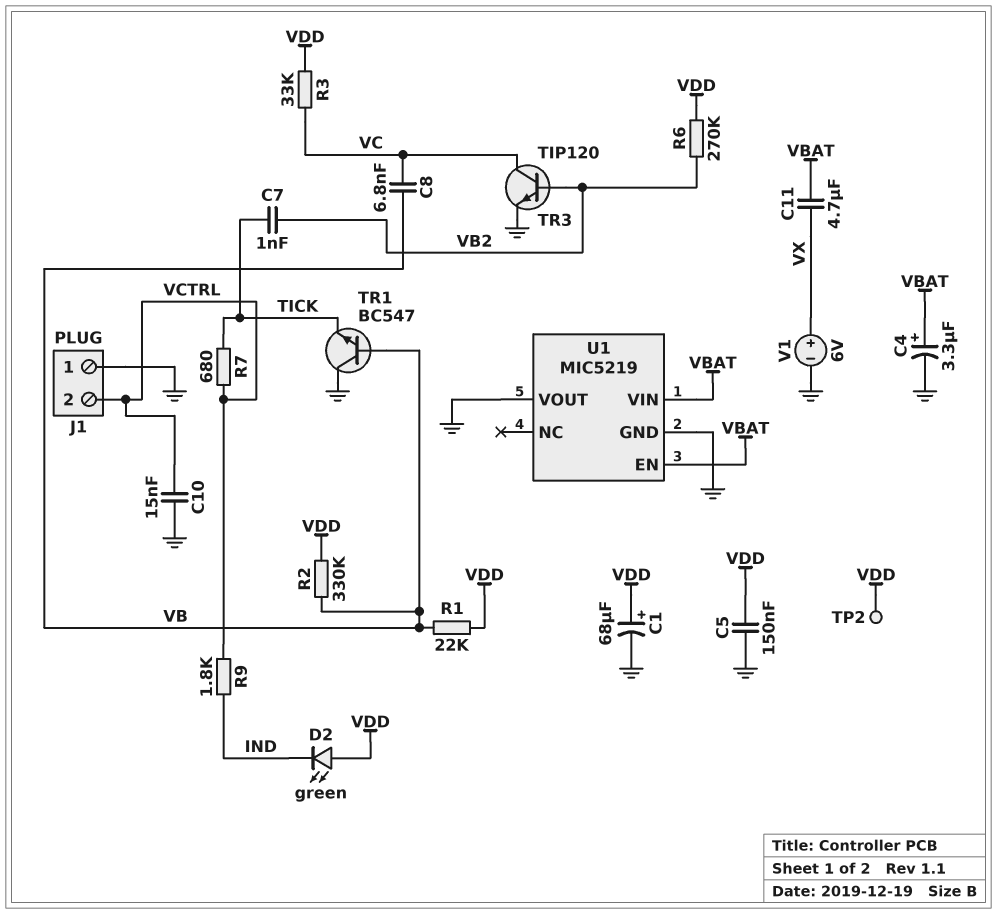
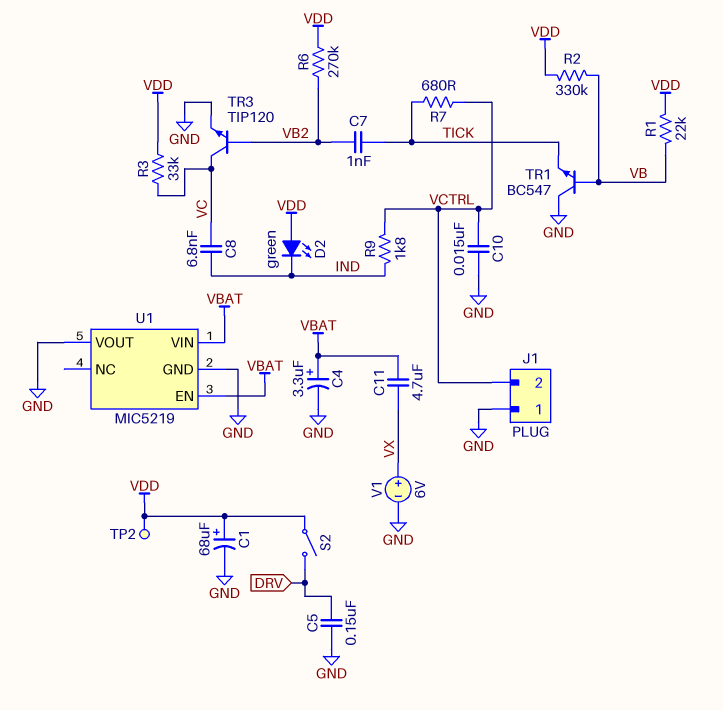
C5: 150nF (GND, VDD) -> 150nF (DRV, GND)
C8: 6.8nF (VB, VC) -> 6.8nF (IND, VC)
S2: none -> switch (DRV, VDD)

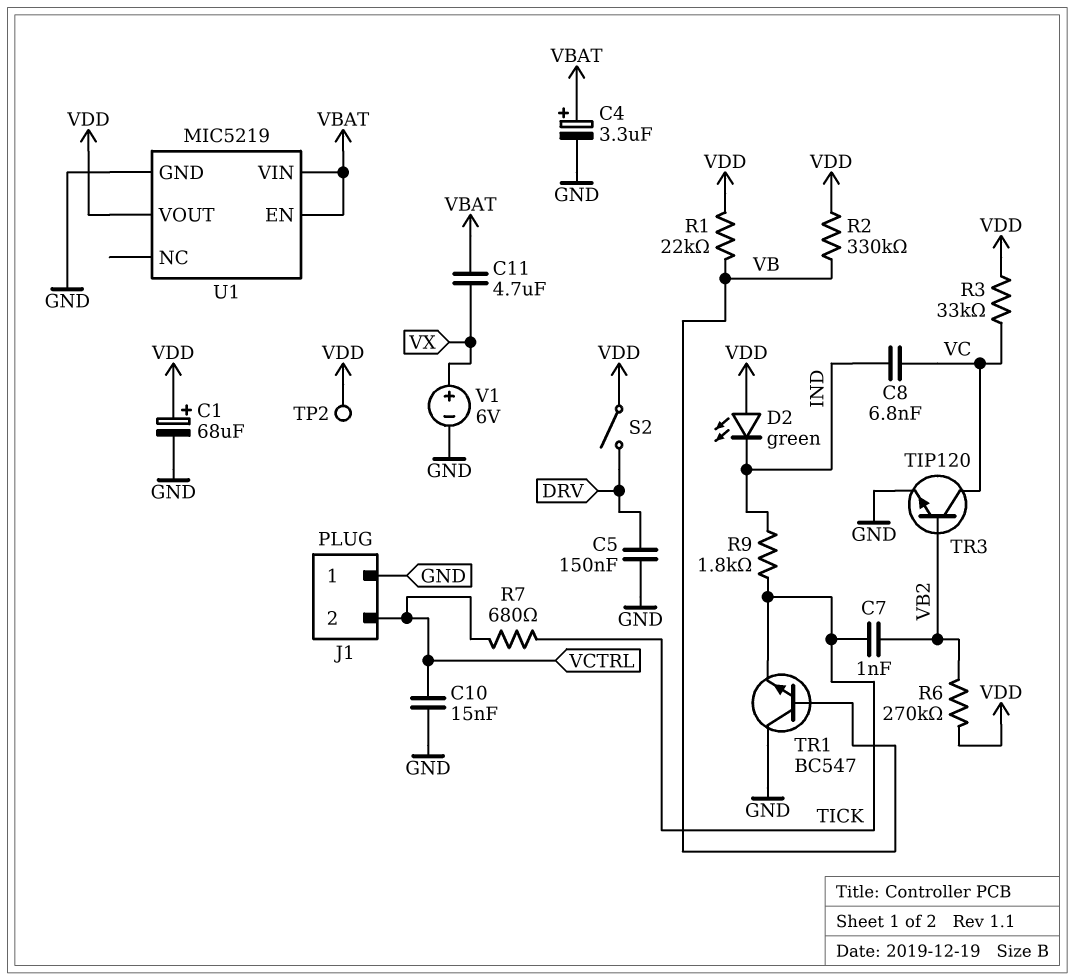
R9: 1.8k (IND, VCTRL) -> 1.8k (IND, TICK)
U1 pin VOUT: GND -> VDD

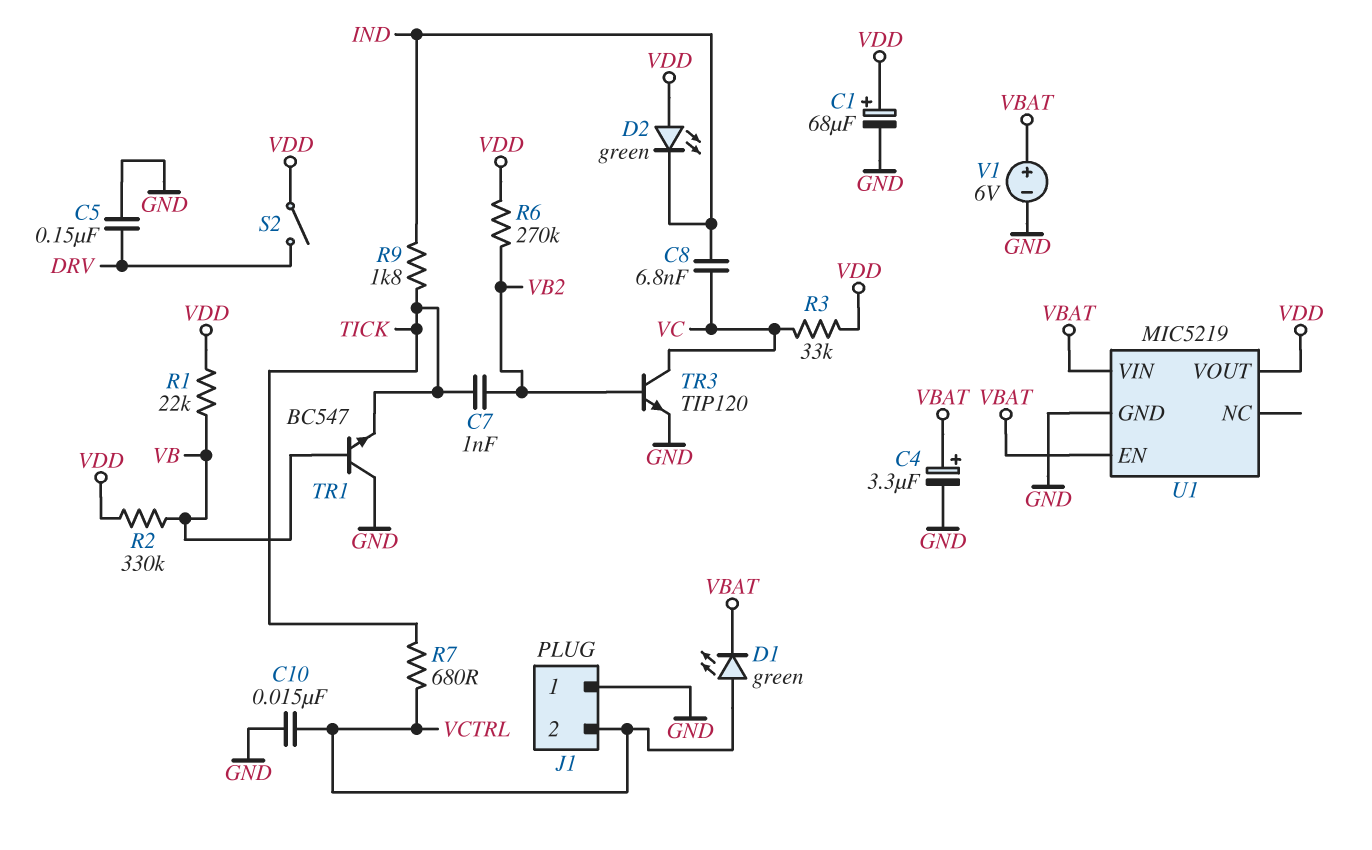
C11: 4.7uF (VBAT, VX) -> none
D1: none -> LED green (A VCTRL, K VBAT)
TP2: test point (VDD) -> none
V1: 6V (plus VX, minus GND) -> 6V (plus VBAT, minus GND)

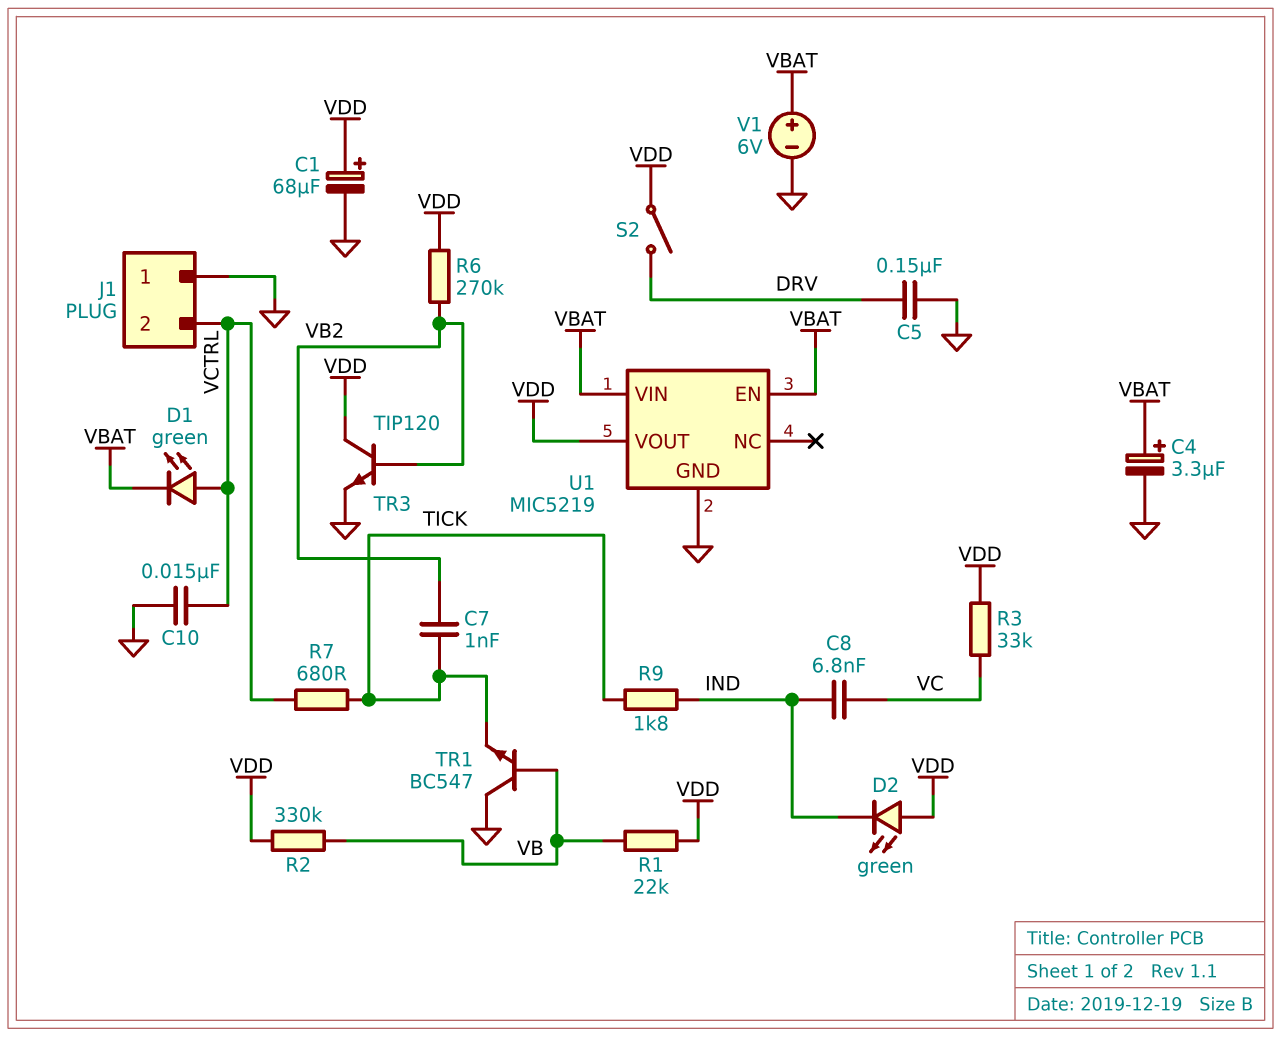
TR3: NPN TIP120 (B VB2, C VC, E GND) -> NPN TIP120 (B VB2, C VDD, E GND)

